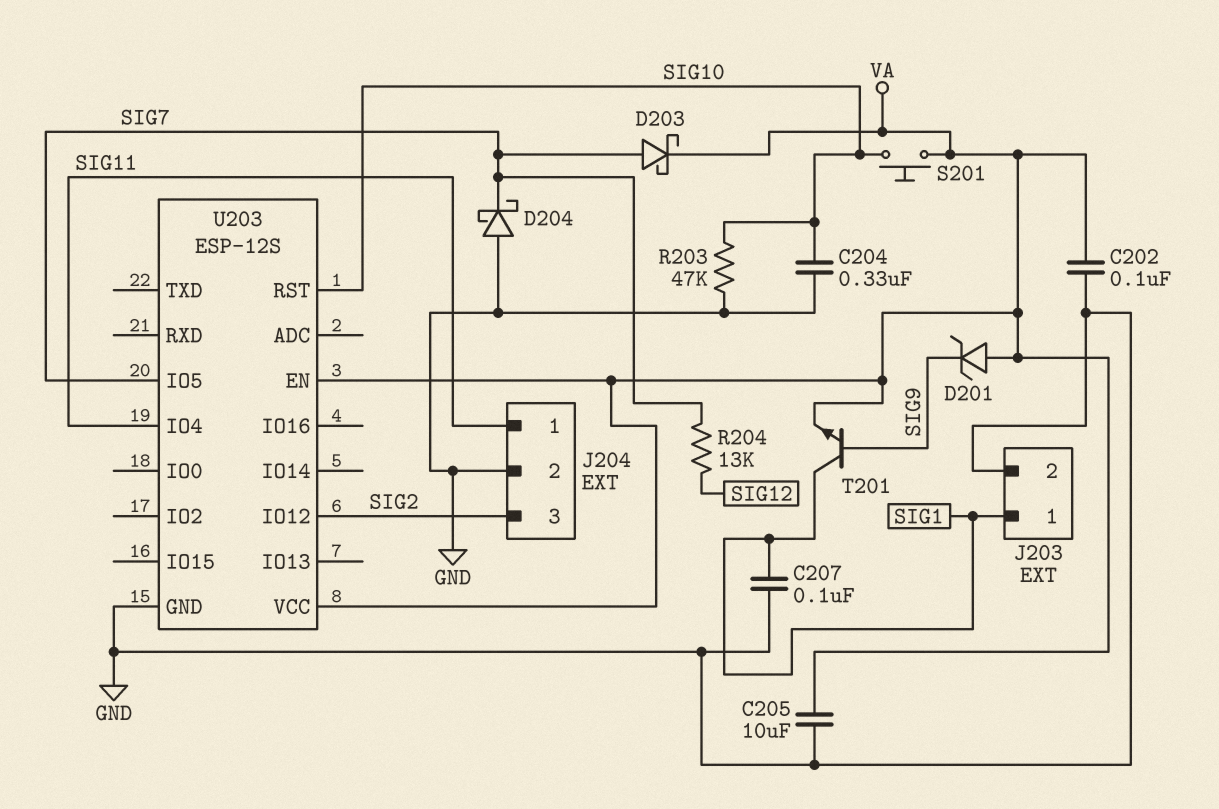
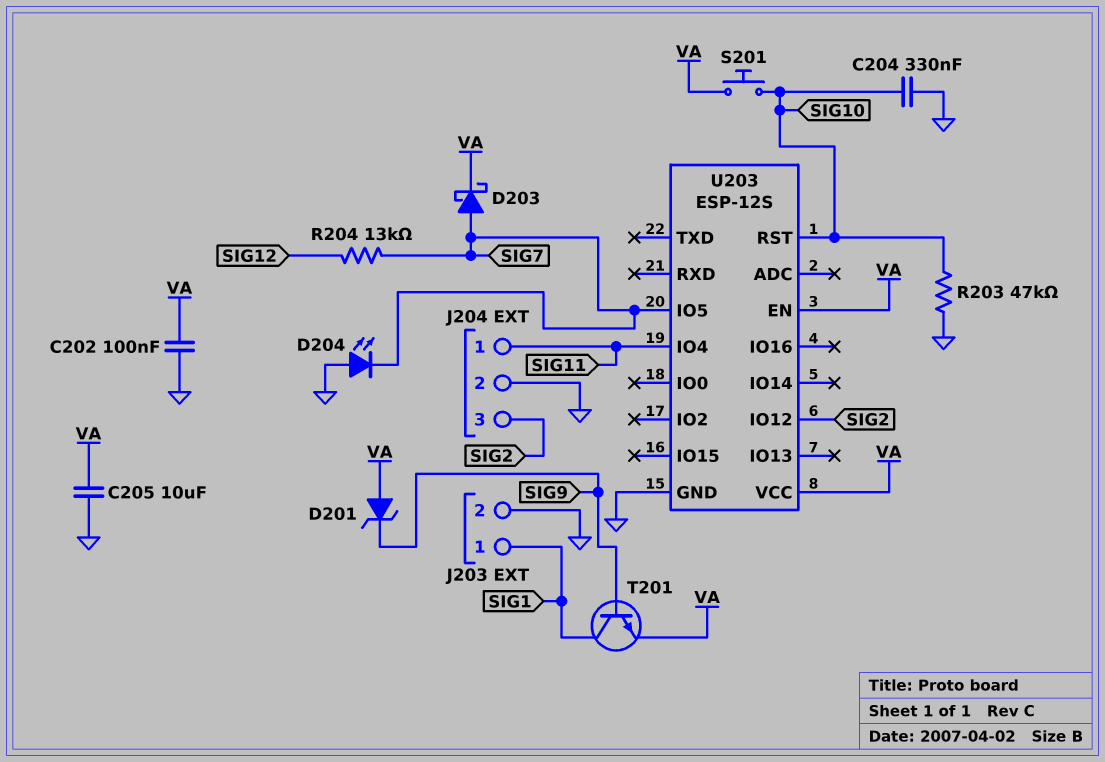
C207: 100nF (GND, SIG1) -> none
D204: schottky (A GND, K SIG7) -> LED (A GND, K SIG7)

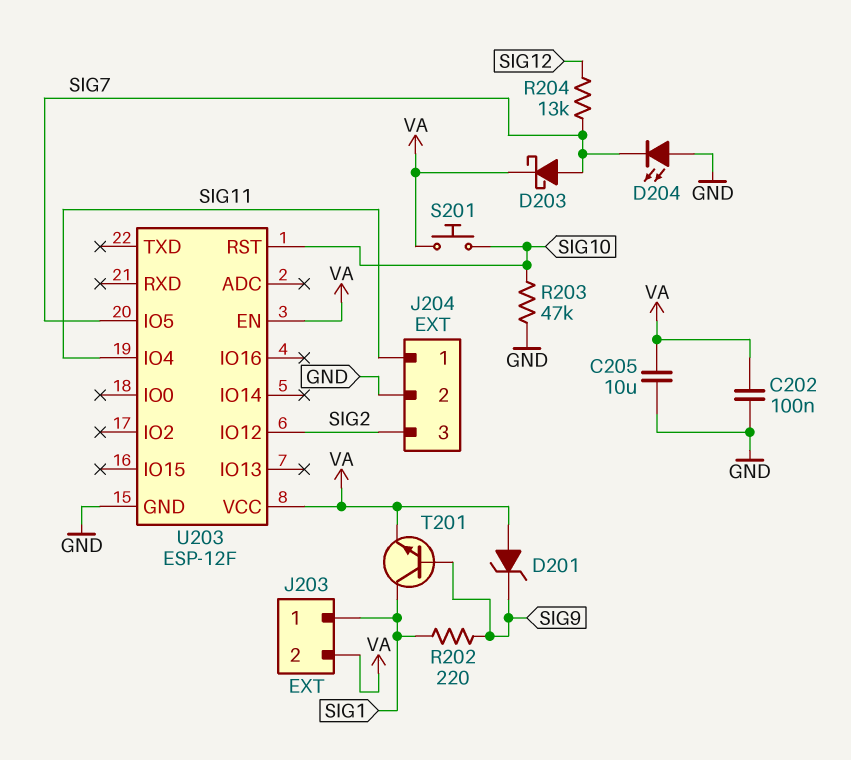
C204: 330nF (GND, SIG10) -> none
J203 pin 2: GND -> VA
R202: none -> 220 (SIG1, SIG9)
U203: ESP-12S -> ESP-12F

